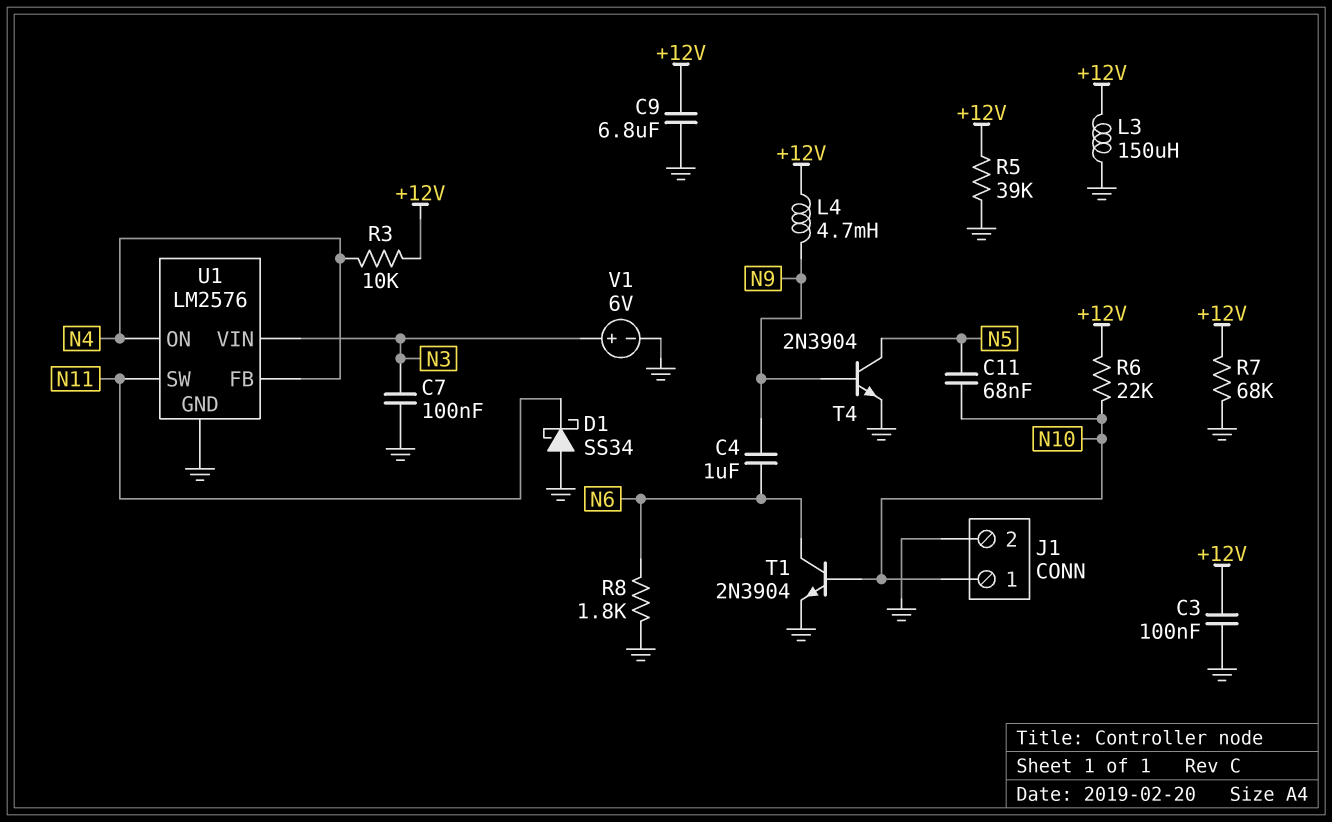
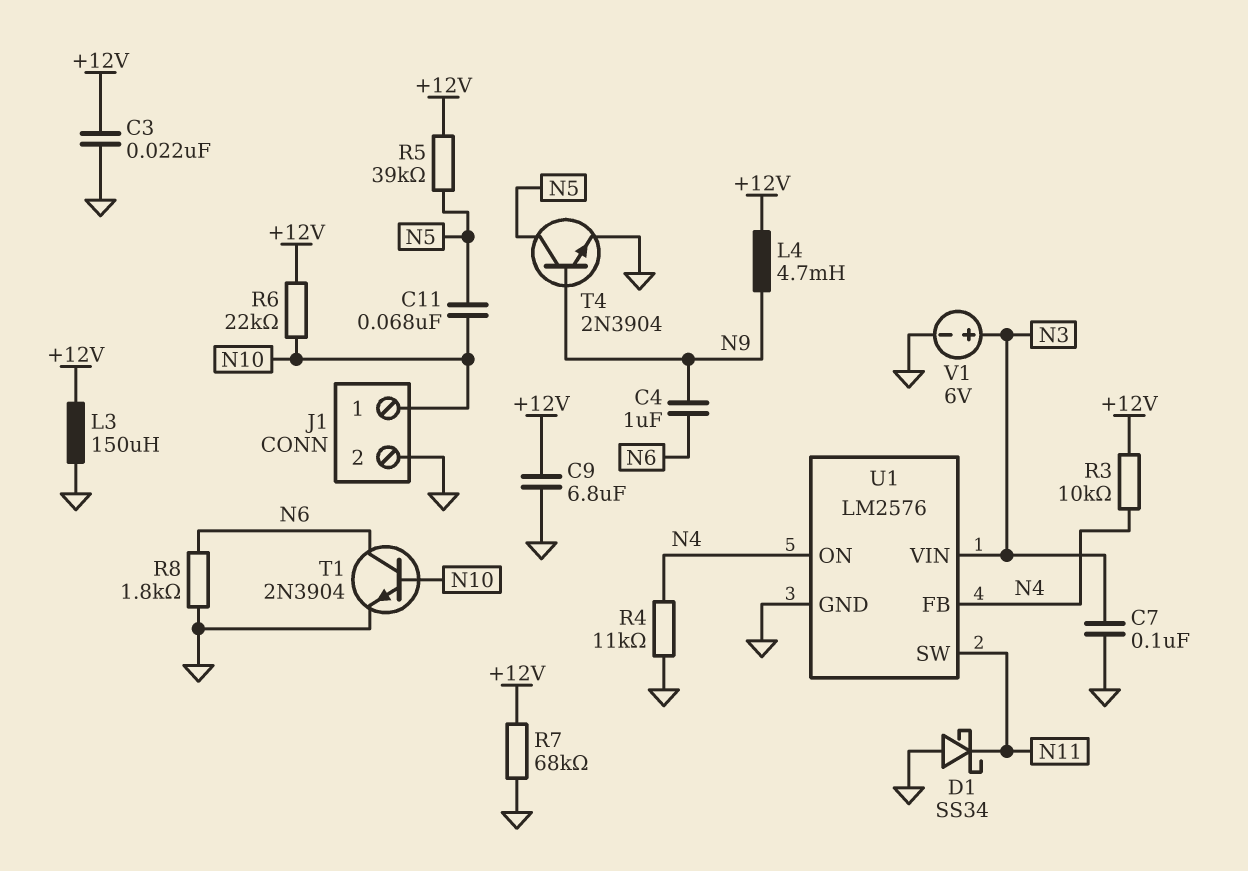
C3: 100nF (+12V, GND) -> 22nF (+12V, GND)
R4: none -> 11k (GND, N4)
R5: 39k (+12V, GND) -> 39k (+12V, N5)

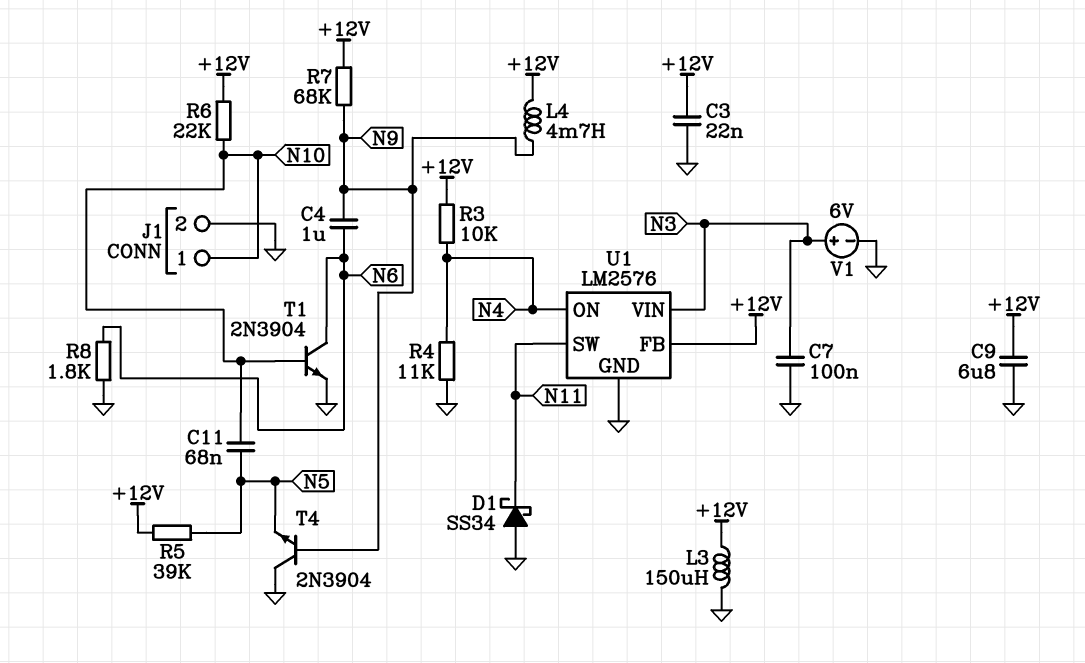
R7: 68k (+12V, GND) -> 68k (+12V, N9)
T4: NPN 2N3904 (B N9, C N5, E GND) -> NPN 2N3904 (B N9, C GND, E N5)
U1 pin FB: N4 -> +12V

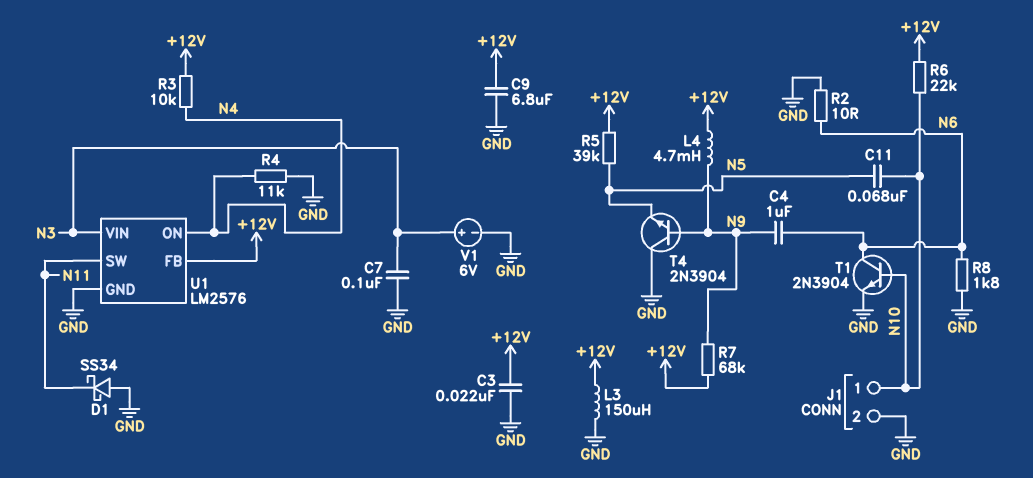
R2: none -> 10 (GND, N6)

